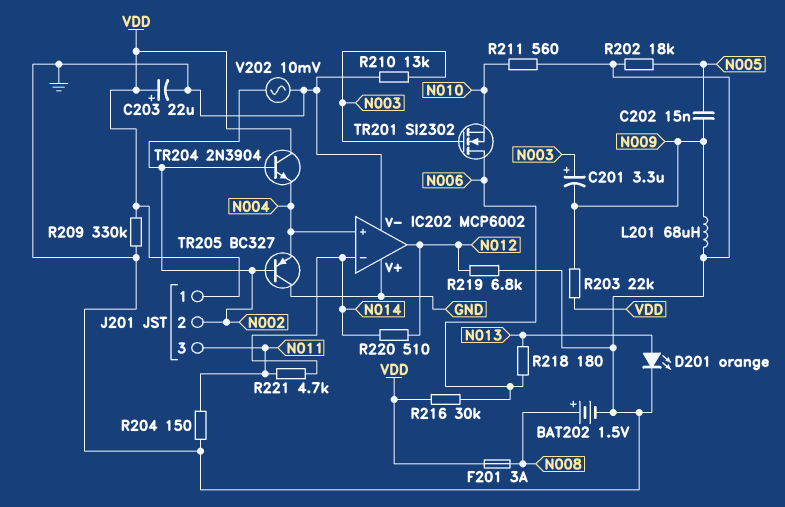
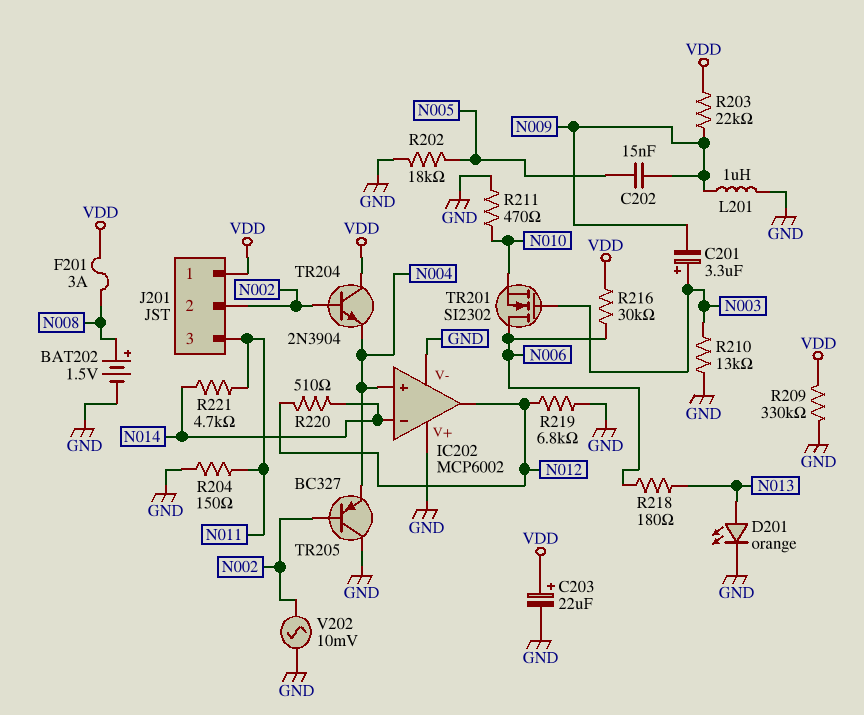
L201: 68uH (GND, N009) -> 1uH (GND, N009)
R211: 560 (GND, N010) -> 470 (GND, N010)

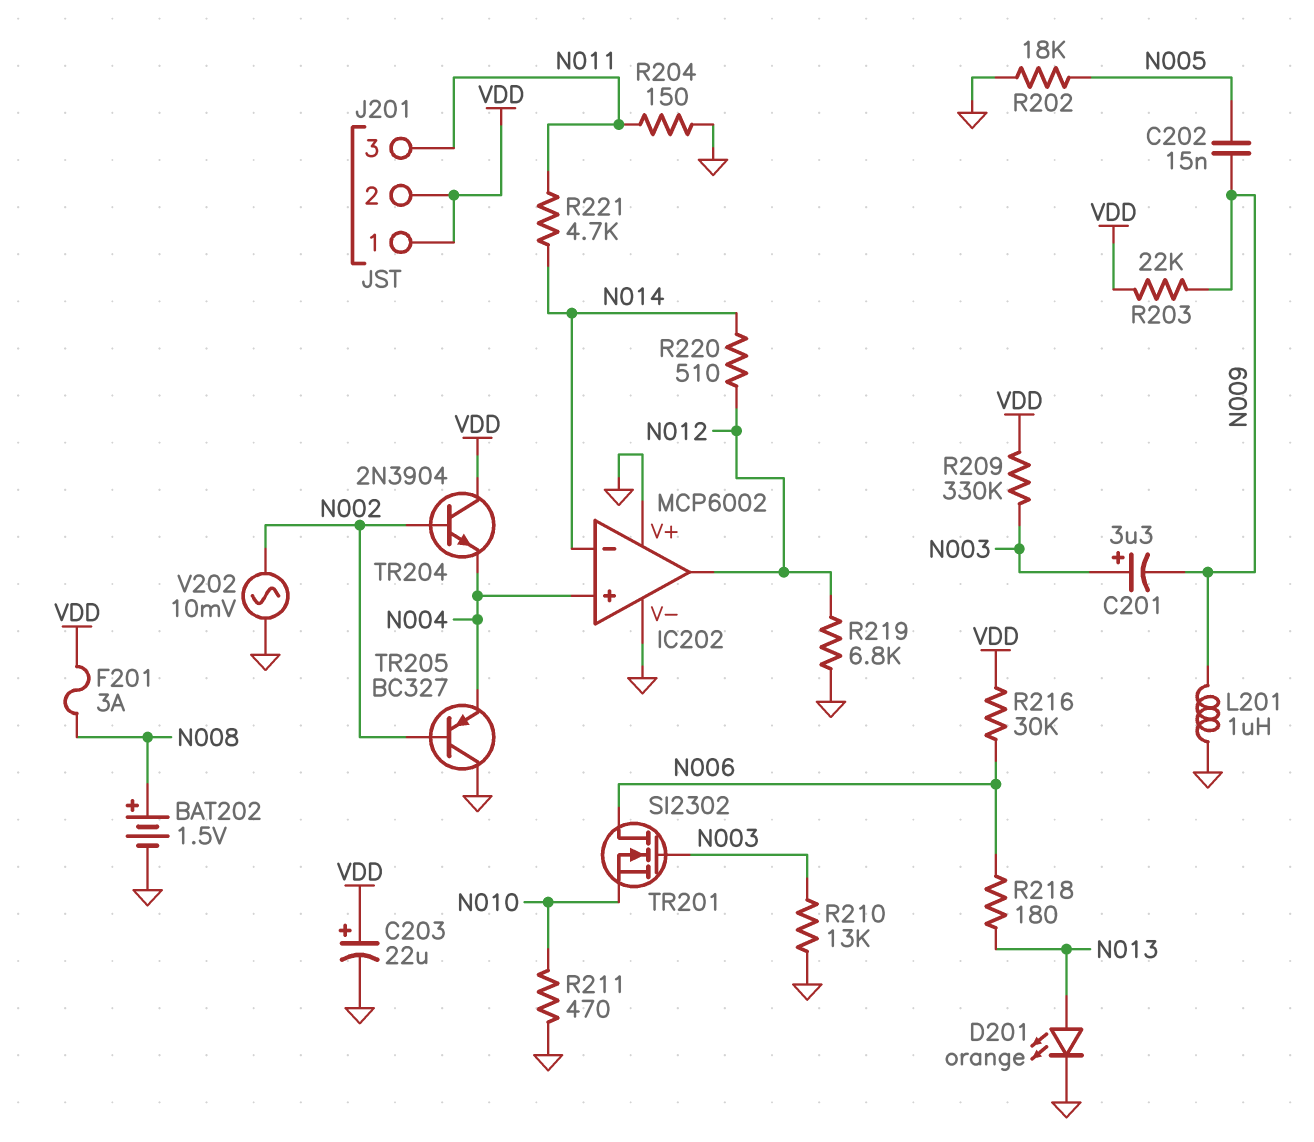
J201 pin 2: N002 -> VDD
R209: 330k (GND, VDD) -> 330k (N003, VDD)

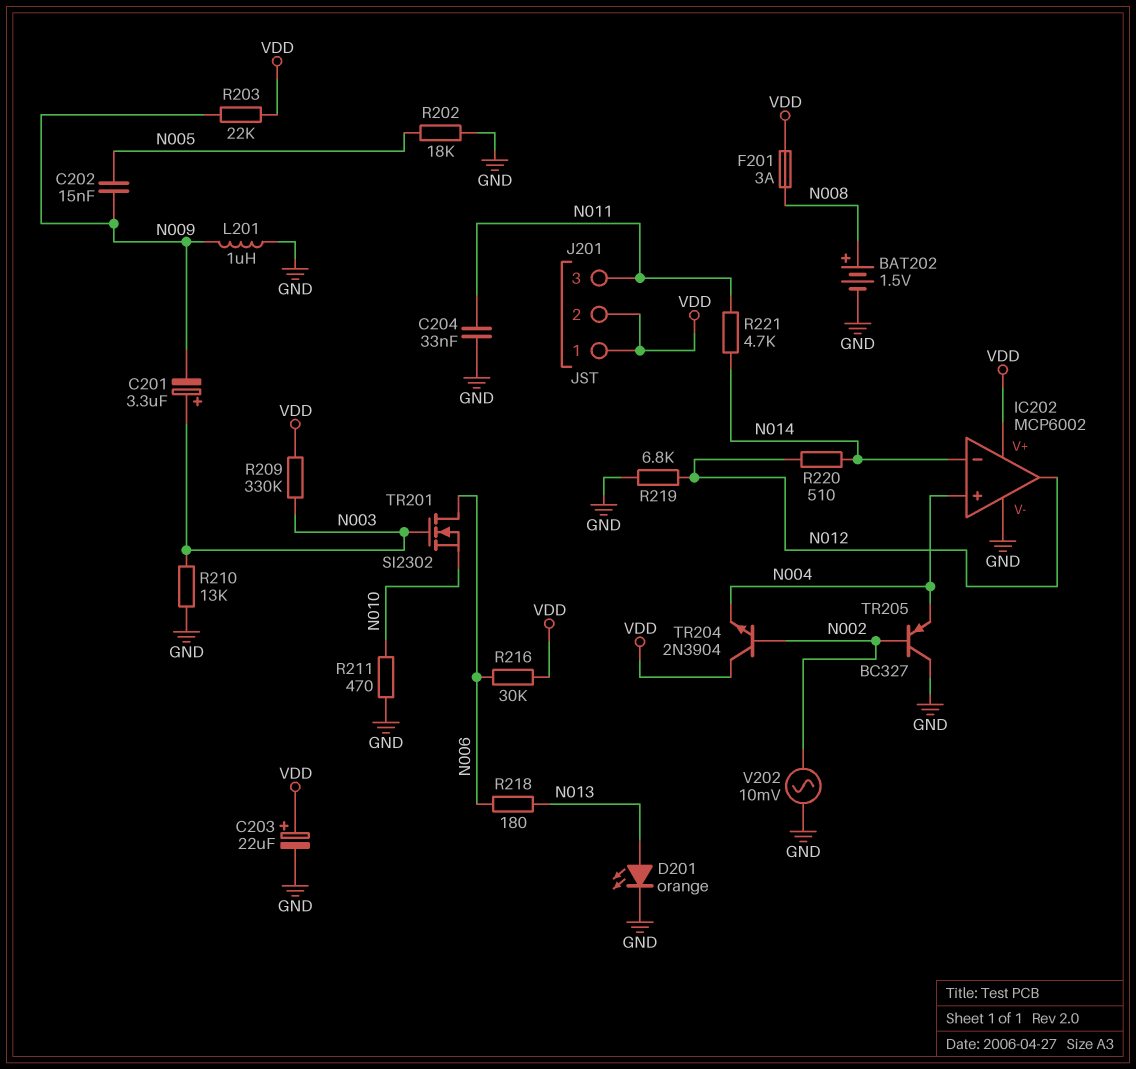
C204: none -> 33nF (GND, N011)
IC202 pin V+: GND -> VDD
R204: 150 (GND, N011) -> none

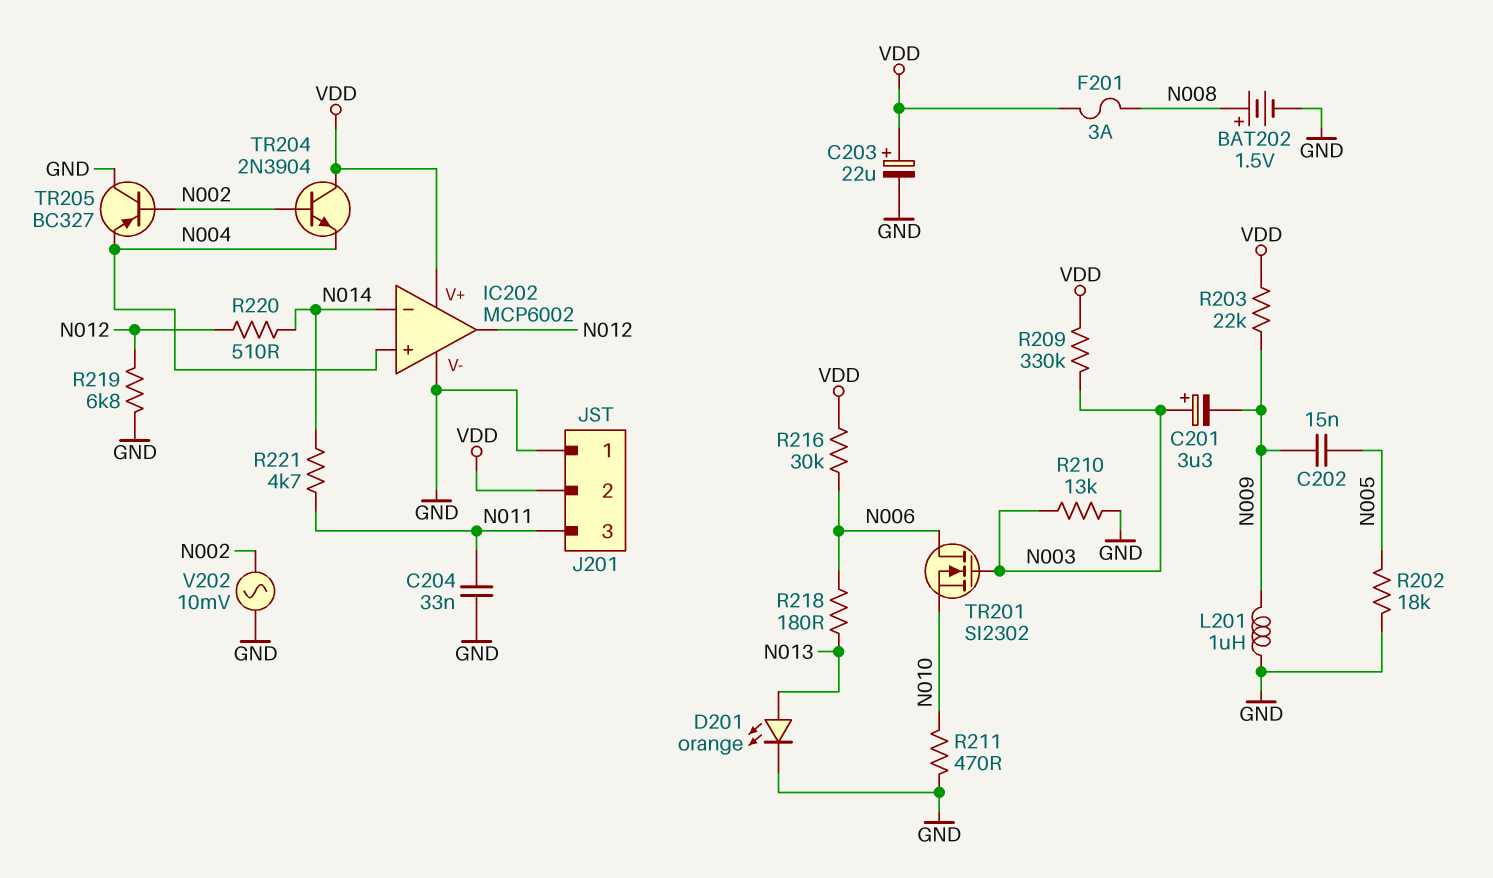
J201 pin 1: VDD -> GND

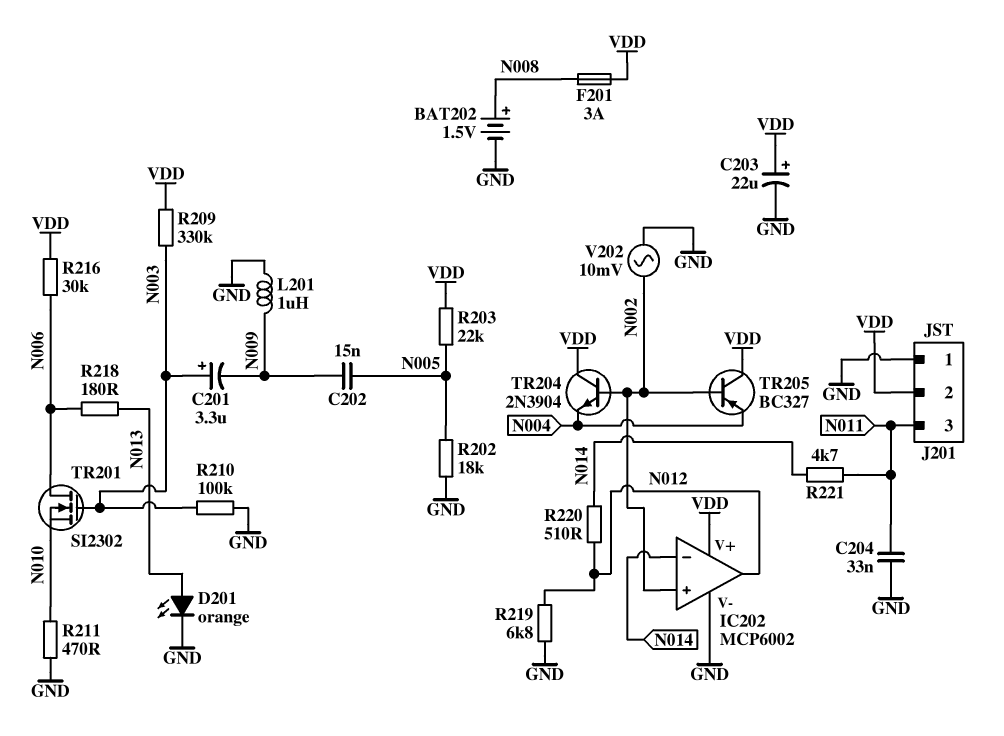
IC202 pin in+: N004 -> N002
R203: 22k (N009, VDD) -> 22k (N005, VDD)
R210: 13k (GND, N003) -> 100k (GND, N003)
TR205: PNP BC327 (B N002, C GND, E N004) -> PNP BC327 (B N002, C VDD, E N004)

